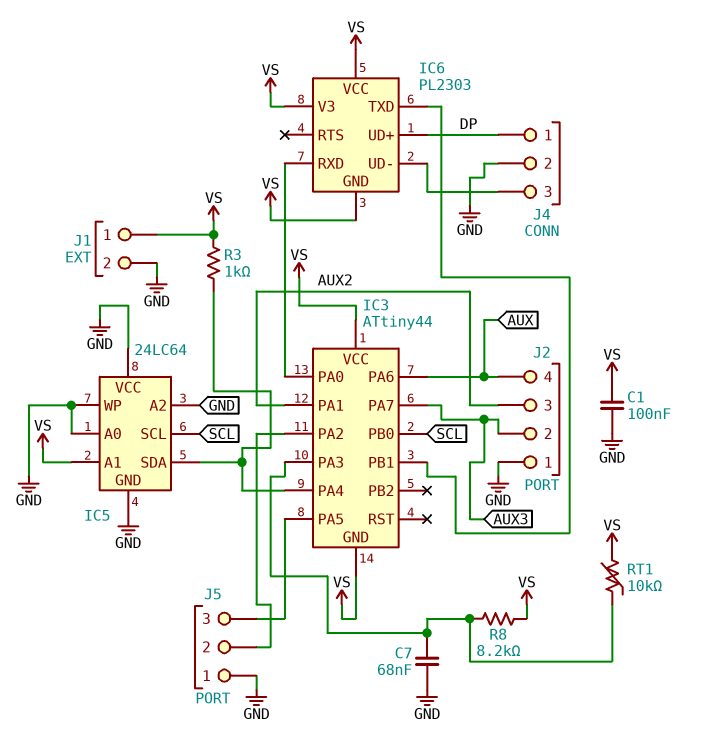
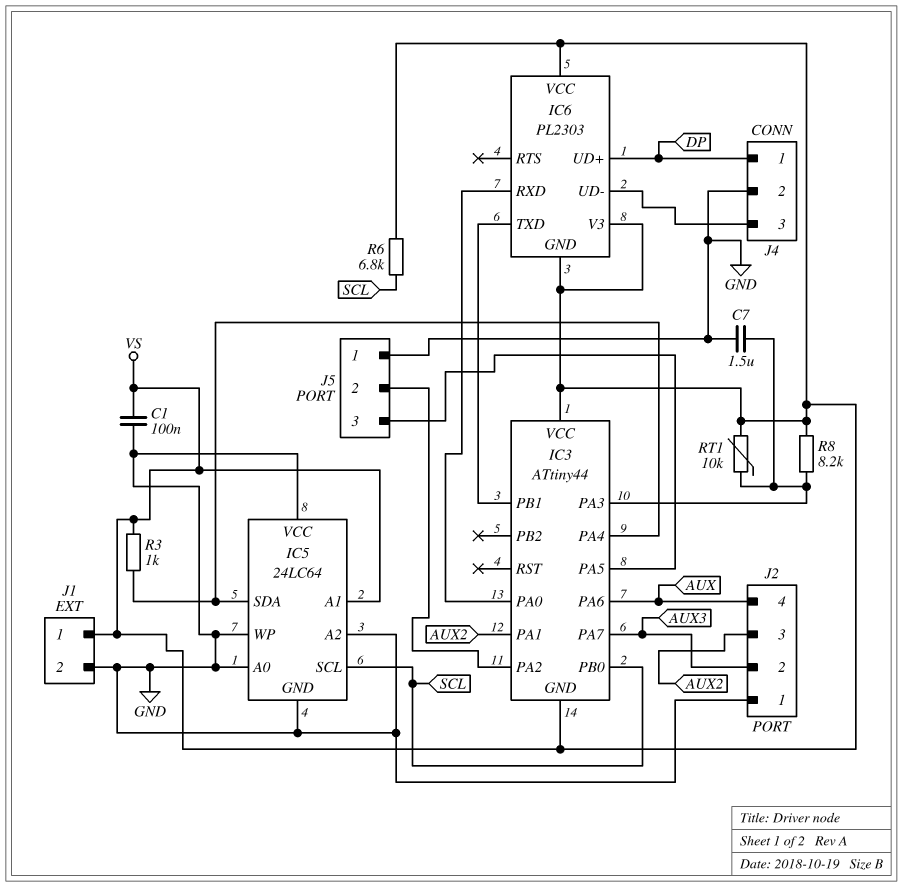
C7: 68nF (GND, IC3/PA3) -> 1.5uF (GND, IC3/PA3)
R6: none -> 6.8k (SCL, VS)

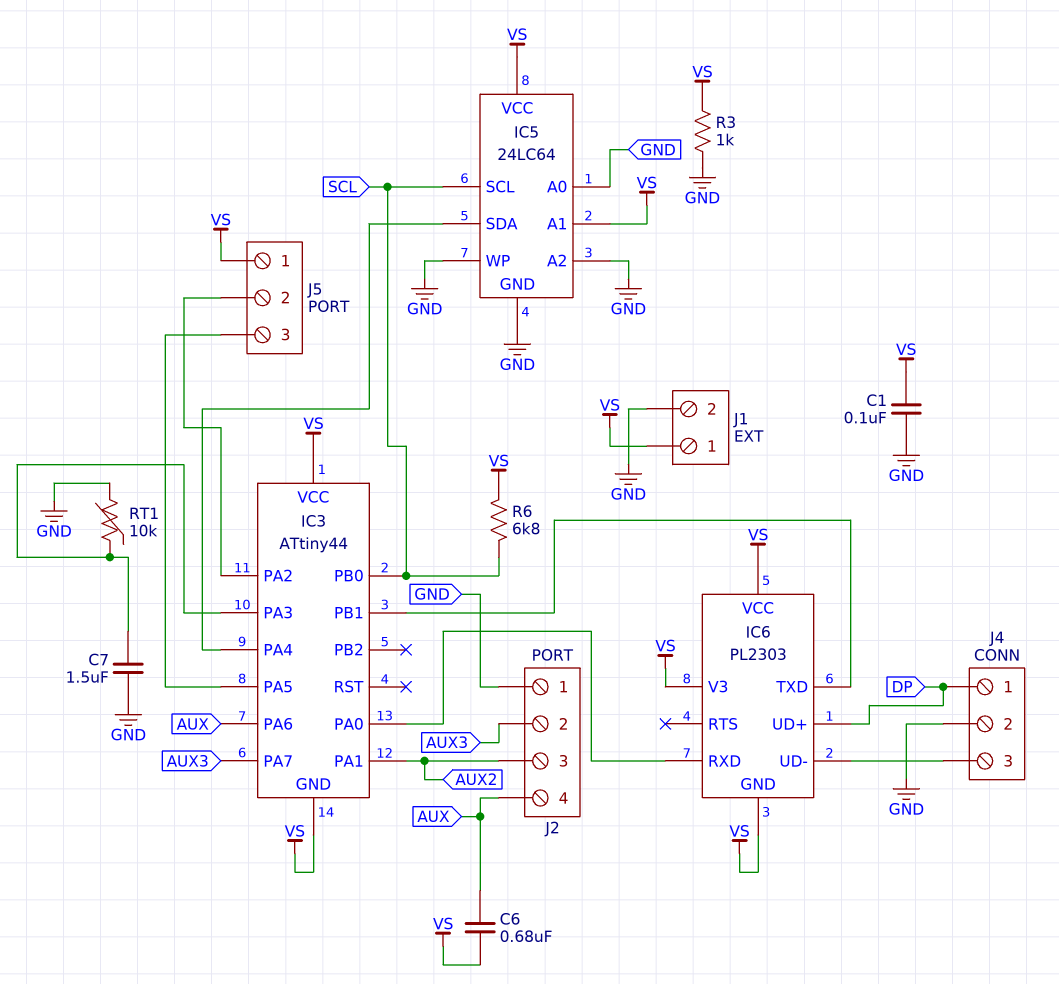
C6: none -> 680nF (AUX, VS)
IC5 pin VCC: GND -> VS
J5 pin 1: GND -> VS
R3: 1k (IC3/PA4, VS) -> 1k (GND, VS)
R8: 8.2k (IC3/PA3, VS) -> none
RT1: 10k (IC3/PA3, VS) -> 10k (GND, IC3/PA3)

